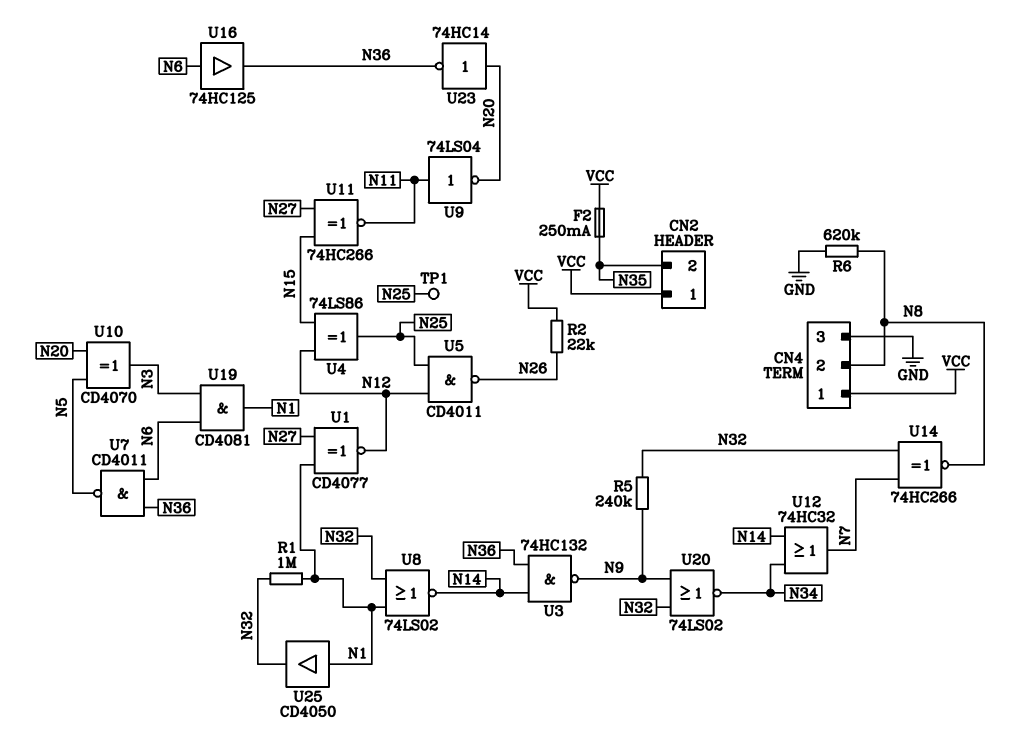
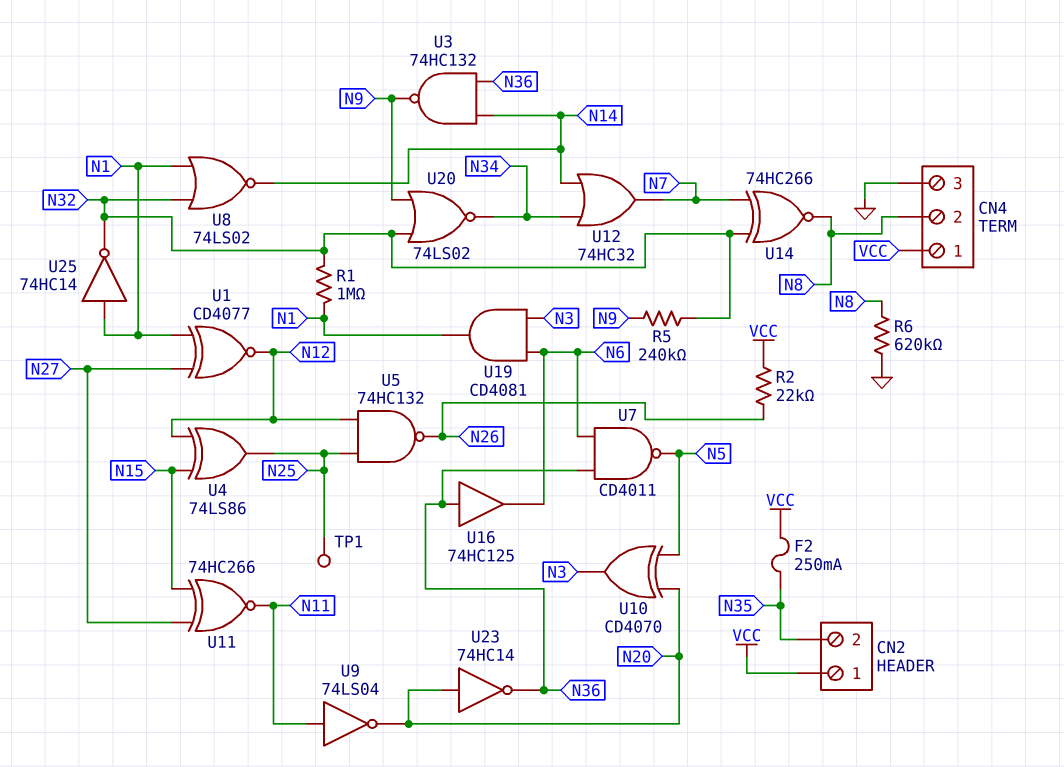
U5: NAND CD4011 (in N12, in N25, out N26) -> NAND 74HC132 (in N12, in N25, out N26)
U16: buffer 74HC125 (in N6, out N36) -> buffer 74HC125 (in N36, out N6)
U25: buffer CD4050 (in N1, out N32) -> NOT 74HC14 (in N1, out N32)

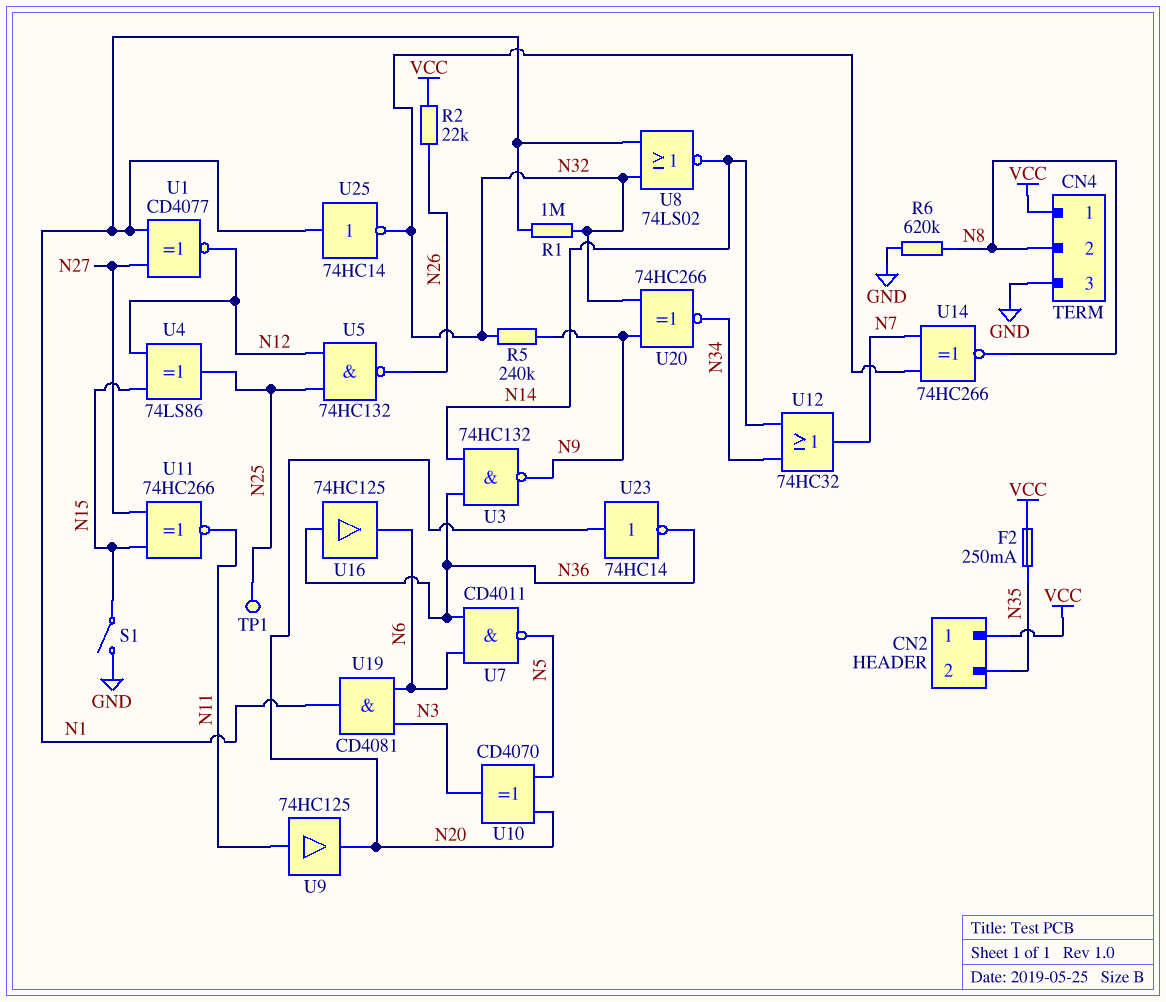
S1: none -> switch (GND, N15)
U9: NOT 74LS04 (in N11, out N20) -> buffer 74HC125 (in N11, out N20)
U20: NOR 74LS02 (in N9, in N32, out N34) -> XNOR 74HC266 (in N9, in N32, out N34)

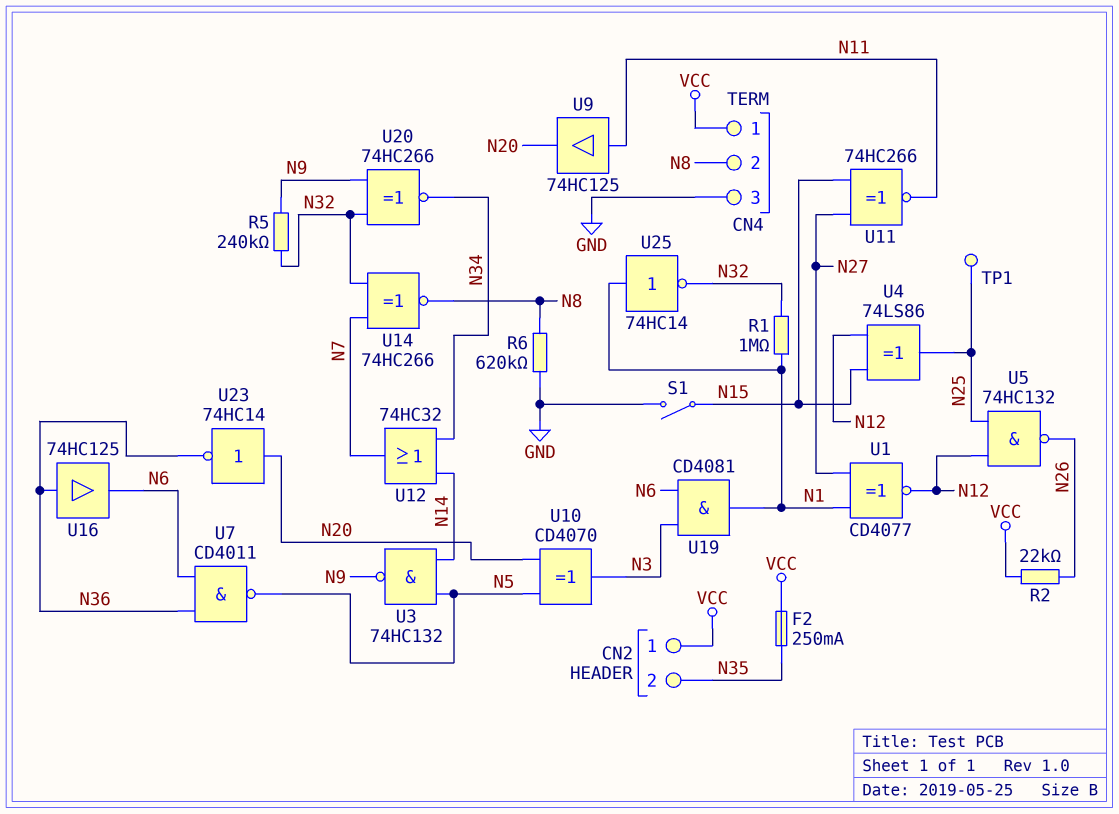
U3: NAND 74HC132 (in N14, in N36, out N9) -> NAND 74HC132 (in N5, in N14, out N9)
U8: NOR 74LS02 (in N1, in N32, out N14) -> none

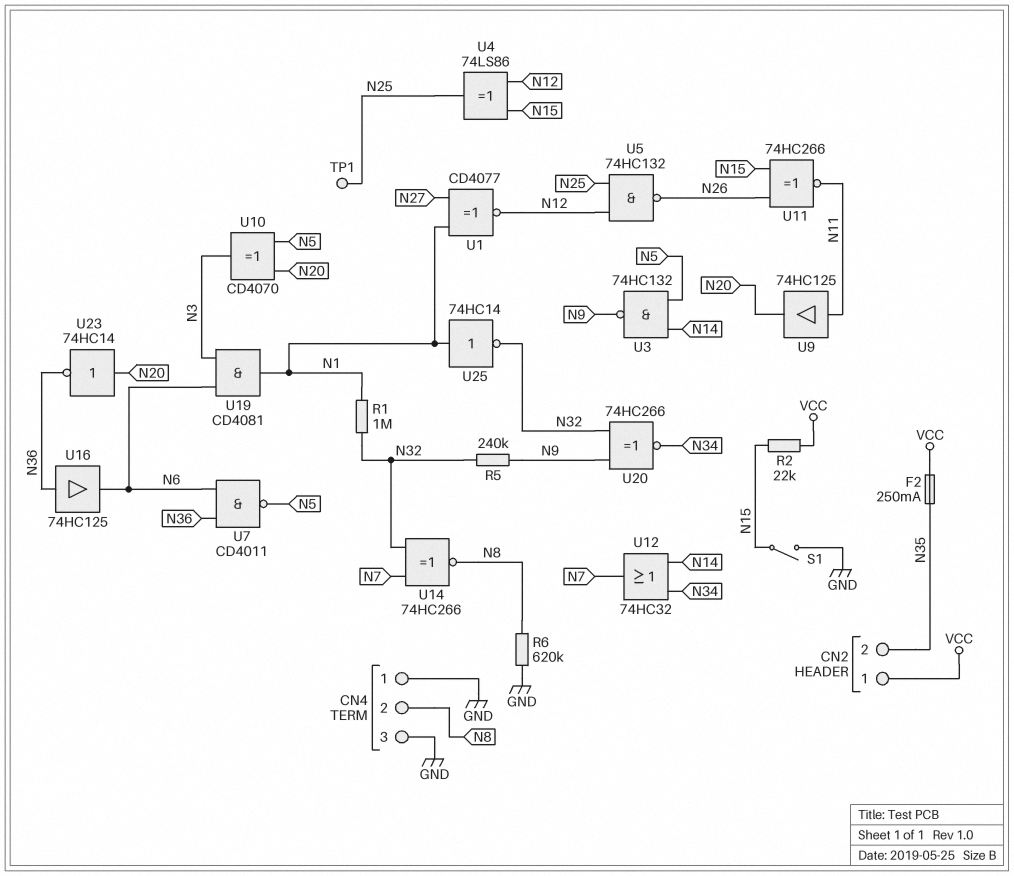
CN4 pin 1: VCC -> GND
R2: 22k (N26, VCC) -> 22k (N15, VCC)
U11: XNOR 74HC266 (in N15, in N27, out N11) -> XNOR 74HC266 (in N15, in N26, out N11)

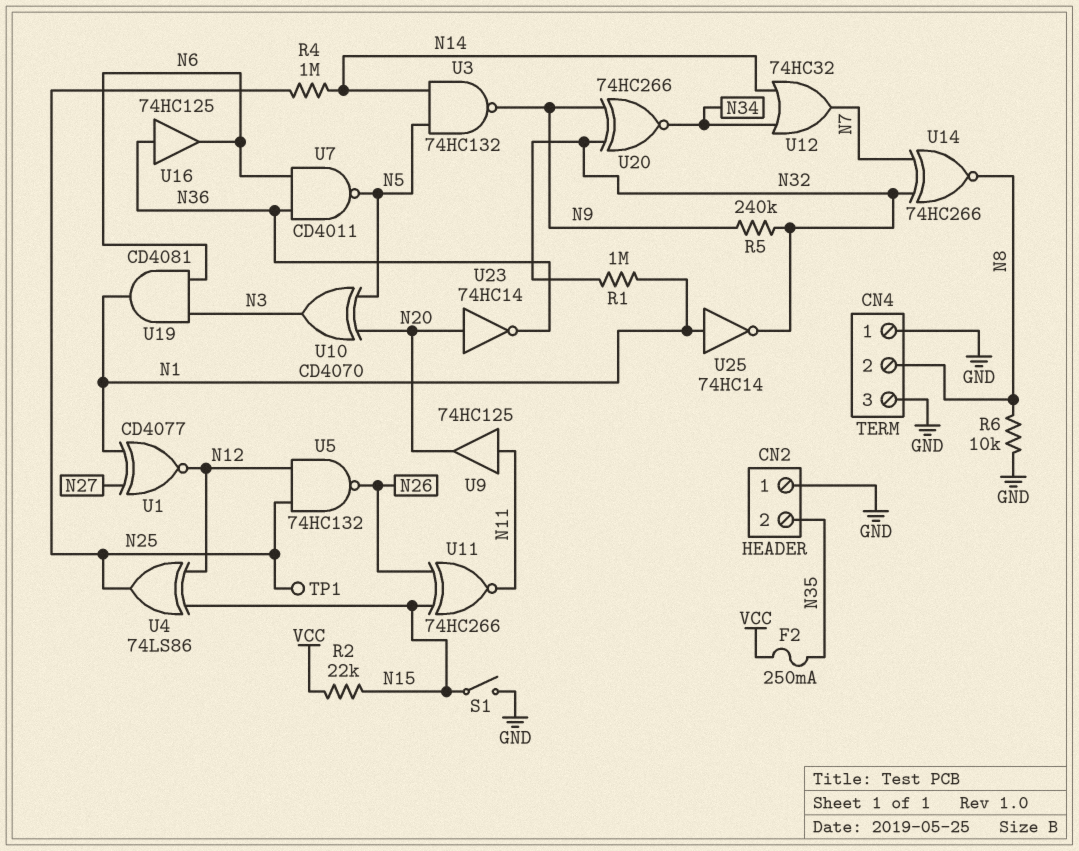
CN2 pin 1: VCC -> GND
R4: none -> 1M (N14, N25)
R6: 620k (GND, N8) -> 10k (GND, N8)

